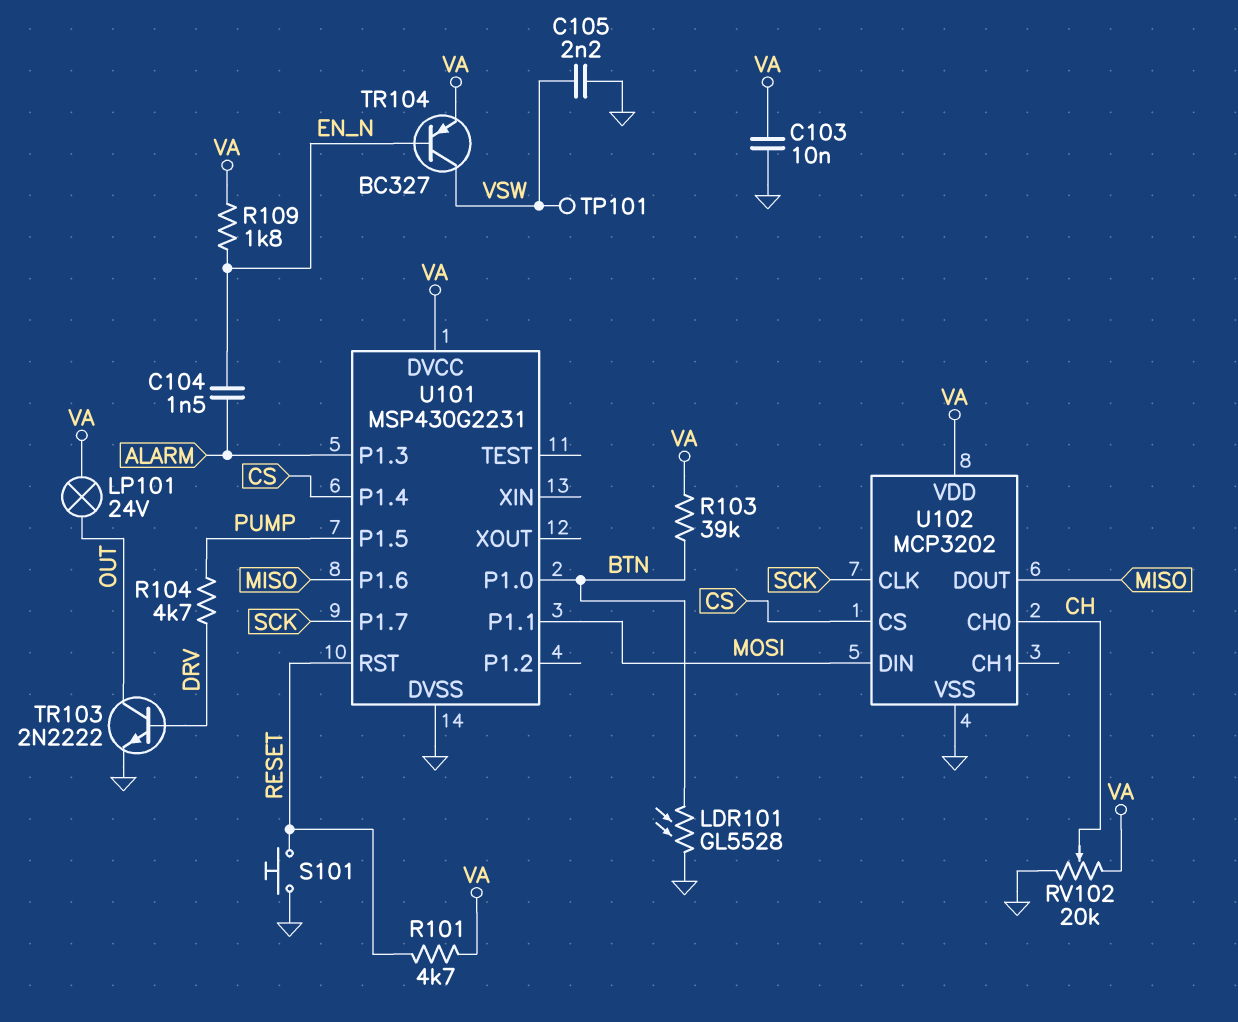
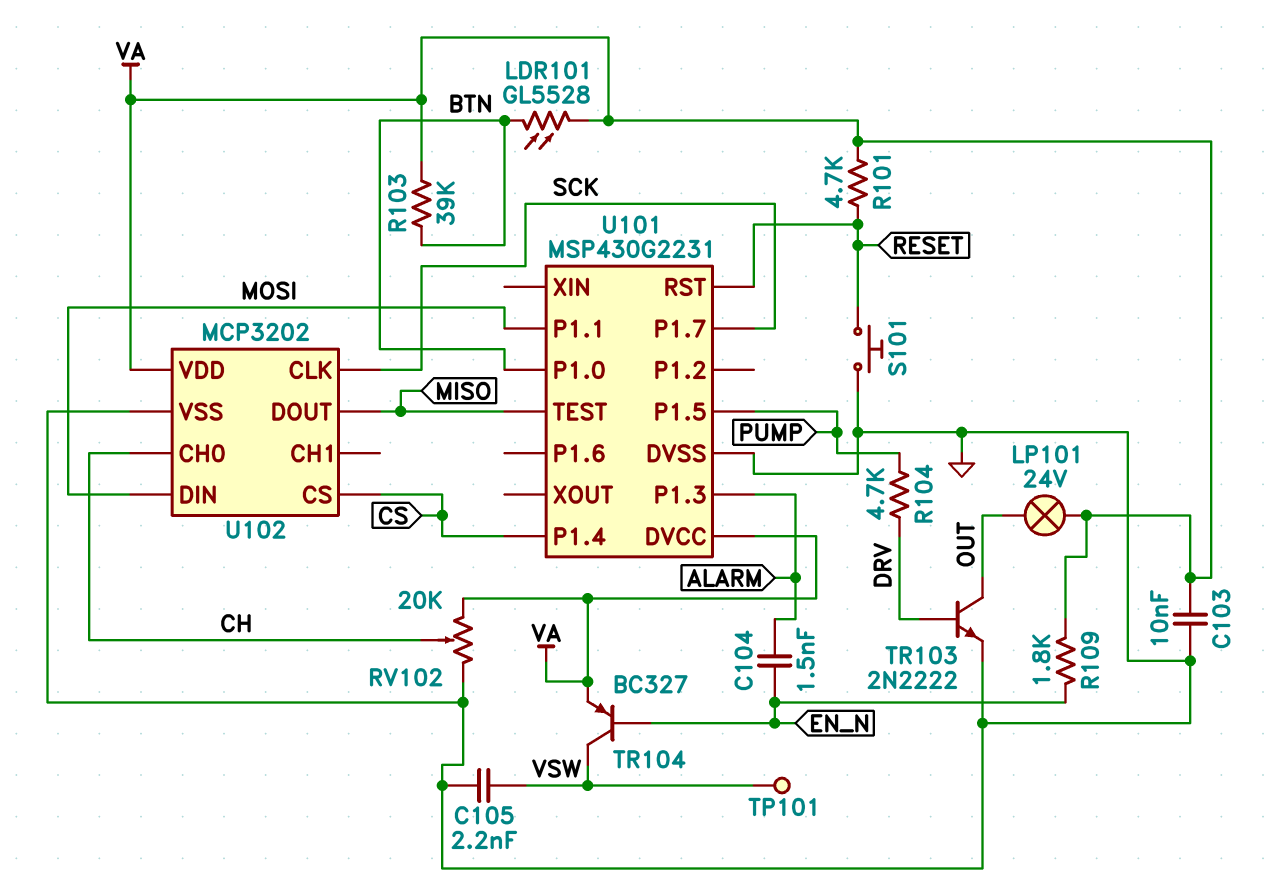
LDR101: GL5528 (BTN, GND) -> GL5528 (BTN, VA)
U101 pin P1.6: MISO -> none
U101 pin TEST: none -> MISO

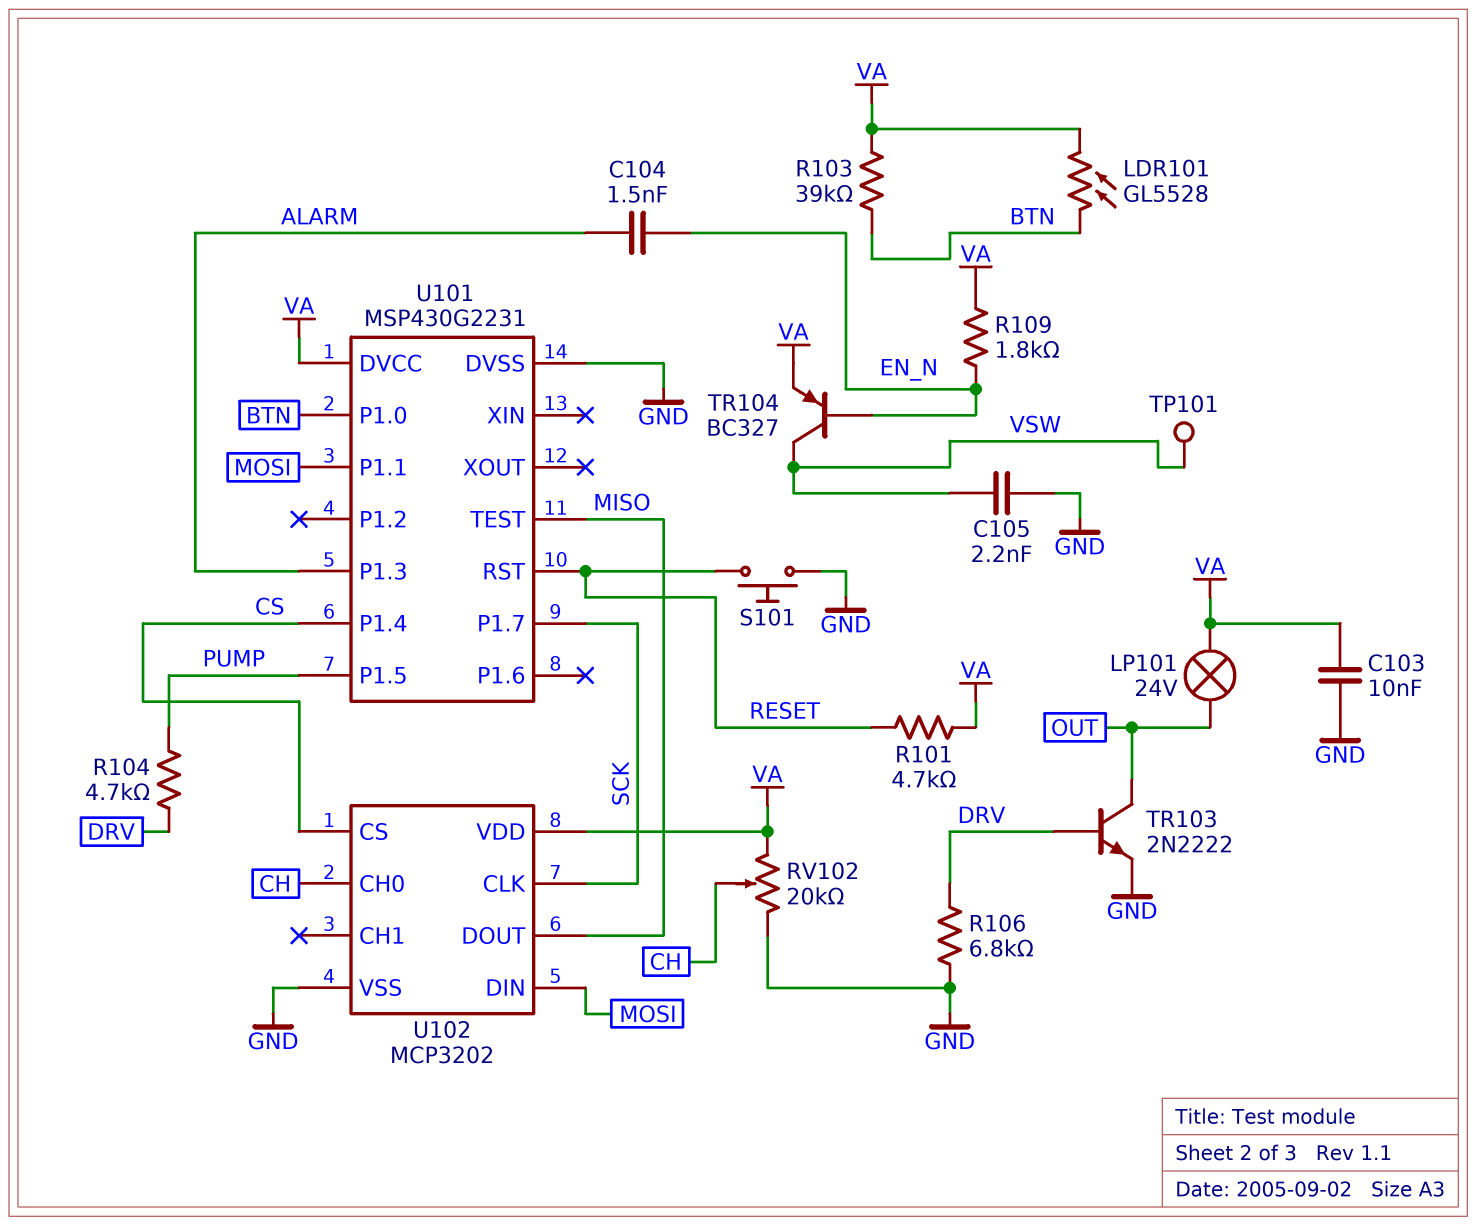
R106: none -> 6.8k (DRV, GND)

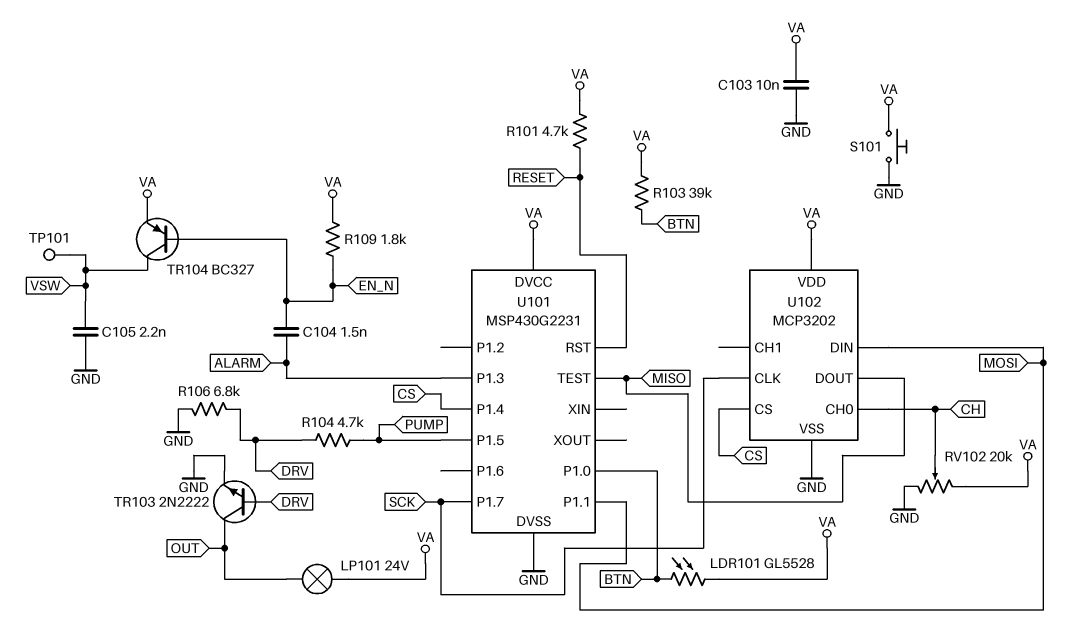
S101: button (GND, RESET) -> button (GND, VA)

